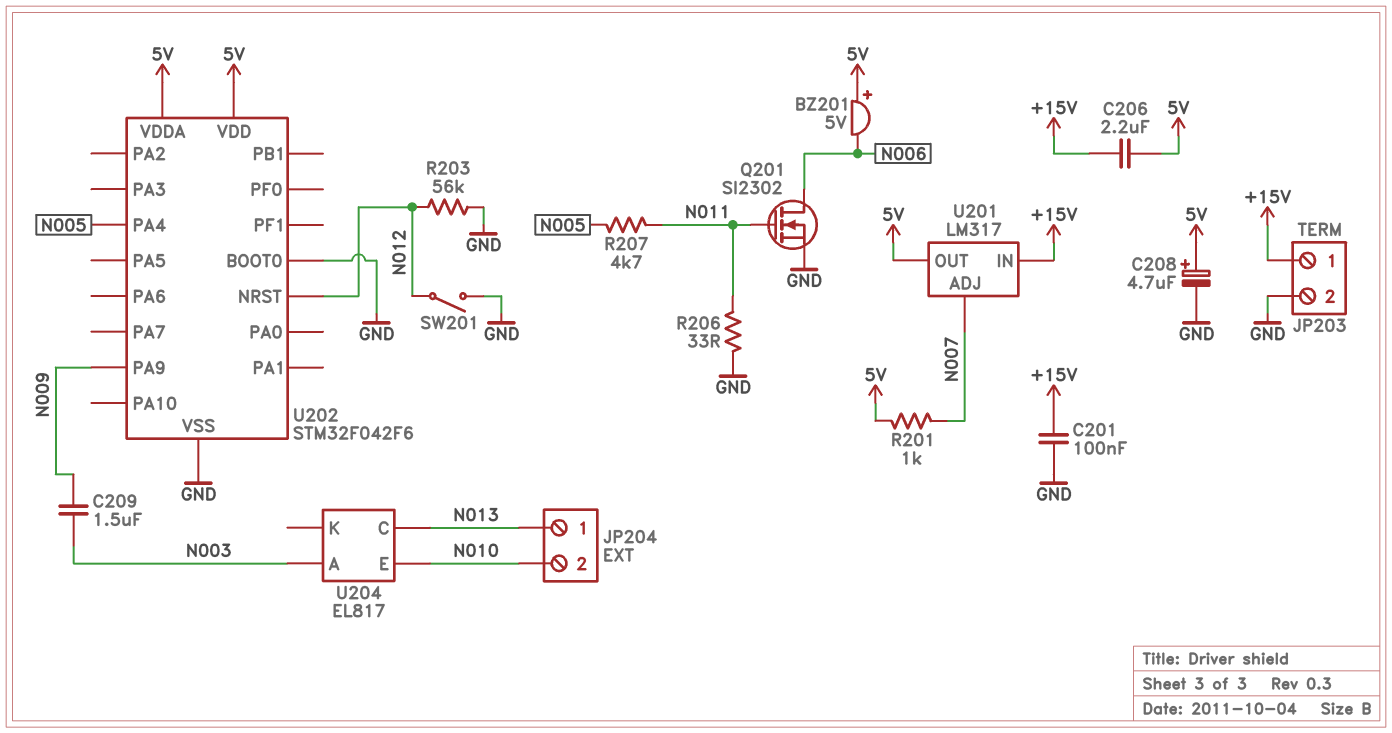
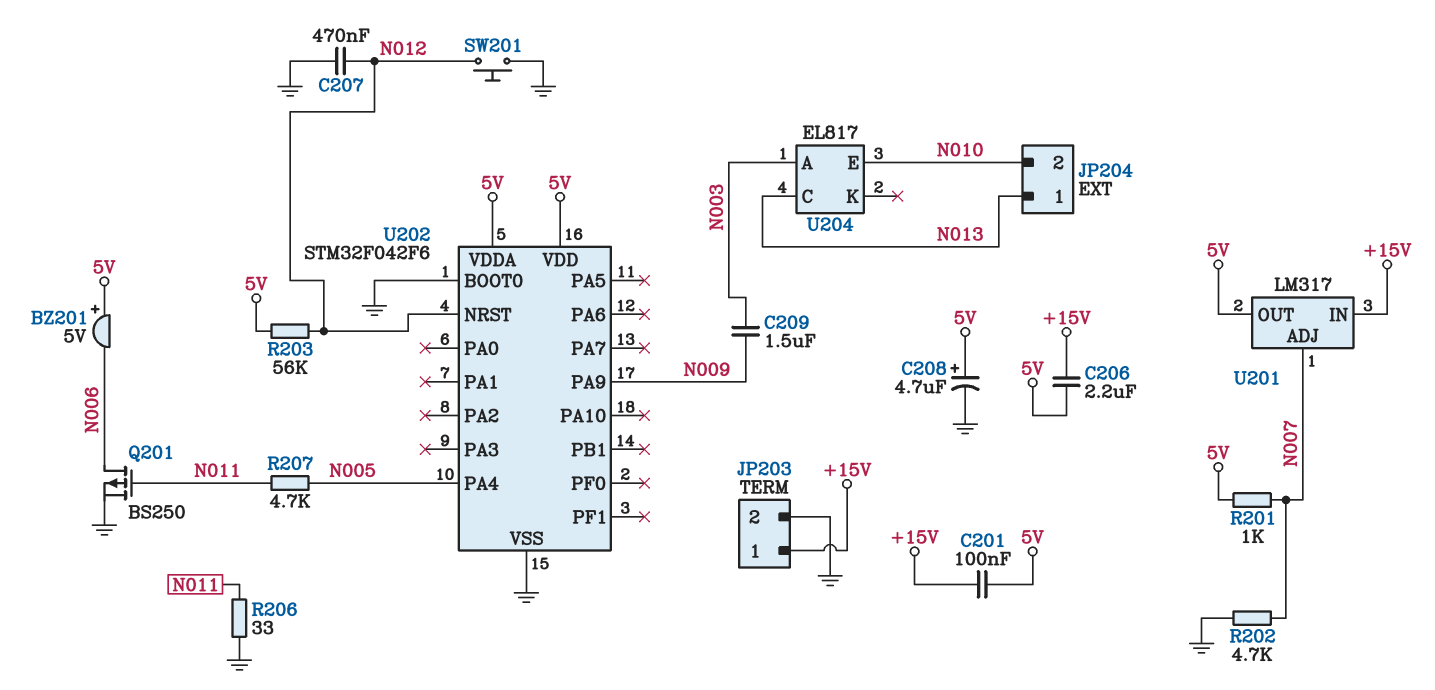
C201: 100nF (+15V, GND) -> 100nF (+15V, 5V)
C207: none -> 470nF (GND, N012)
Q201: NMOS SI2302 (G N011, D N006, S GND) -> PMOS BS250 (G N011, D N006, S GND)
R202: none -> 4.7k (GND, N007)
R203: 56k (GND, N012) -> 56k (5V, N012)
SW201: switch (GND, N012) -> button (GND, N012)

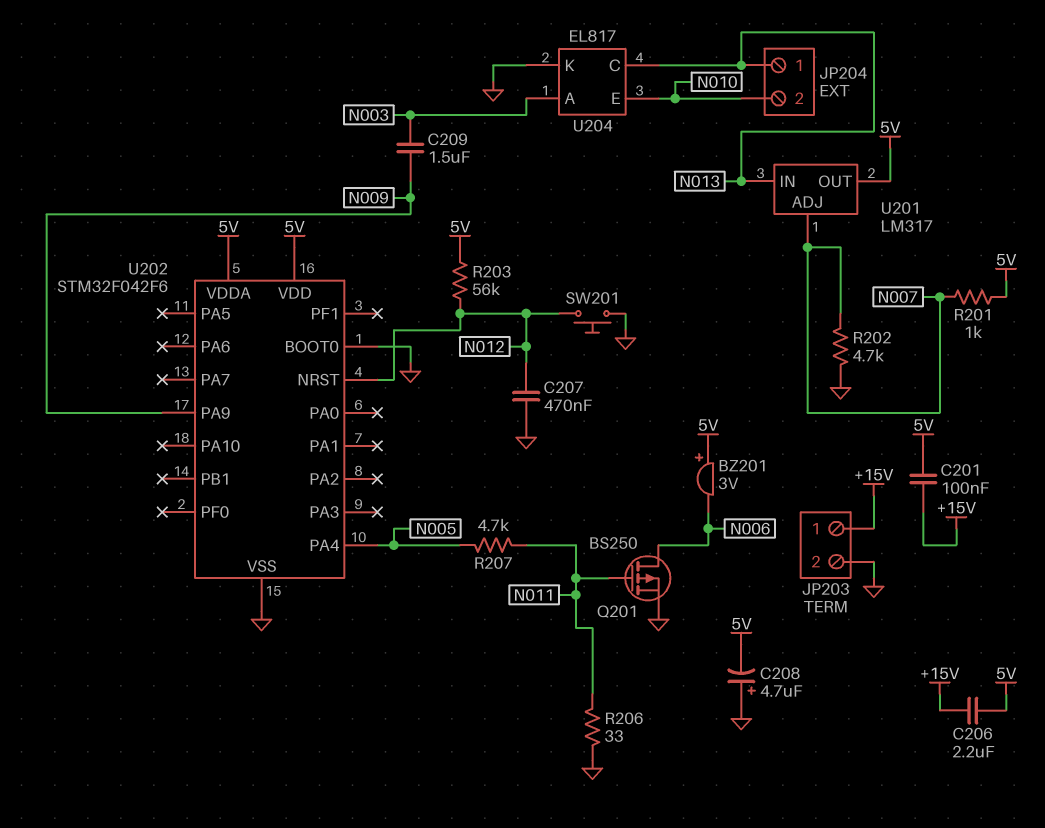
BZ201: buzzer 5V (plus 5V, minus N006) -> buzzer 3V (plus 5V, minus N006)
C208: 4.7uF (plus 5V, minus GND) -> 4.7uF (plus GND, minus 5V)
U201 pin IN: +15V -> N013
U204 pin K: none -> GND

